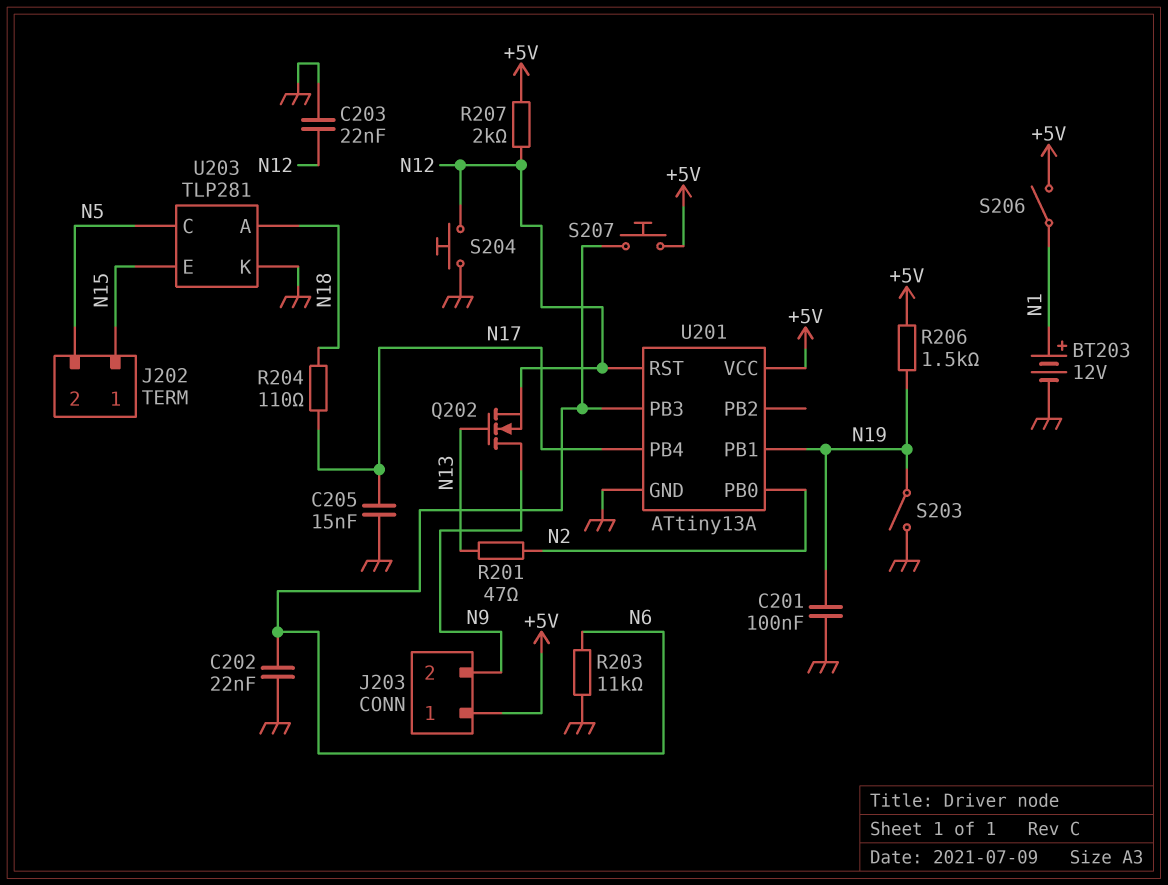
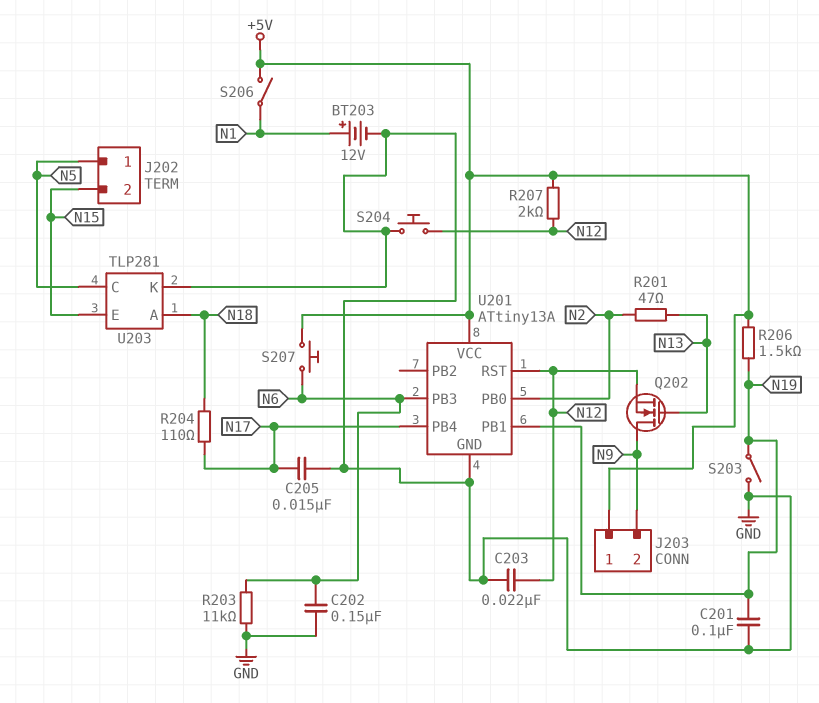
C202: 22nF (GND, N6) -> 150nF (GND, N6)
J202 pin 1: N15 -> N5
J202 pin 2: N5 -> N15

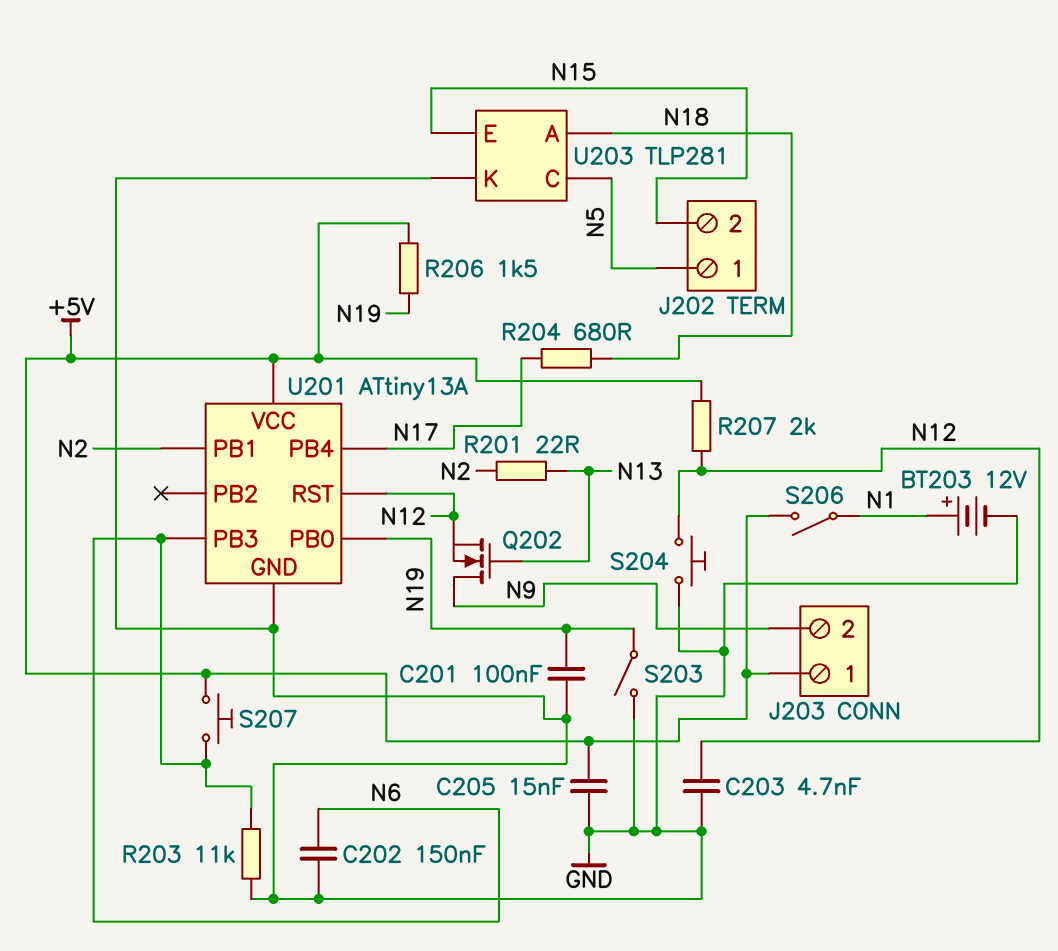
C203: 22nF (GND, N12) -> 4.7nF (GND, N12)
C205: 15nF (GND, N17) -> 15nF (+5V, GND)
R201: 47 (N2, N13) -> 22 (N2, N13)
R204: 110 (N17, N18) -> 680 (N17, N18)
U201 pin PB0: N2 -> N19
U201 pin PB1: N19 -> N2

